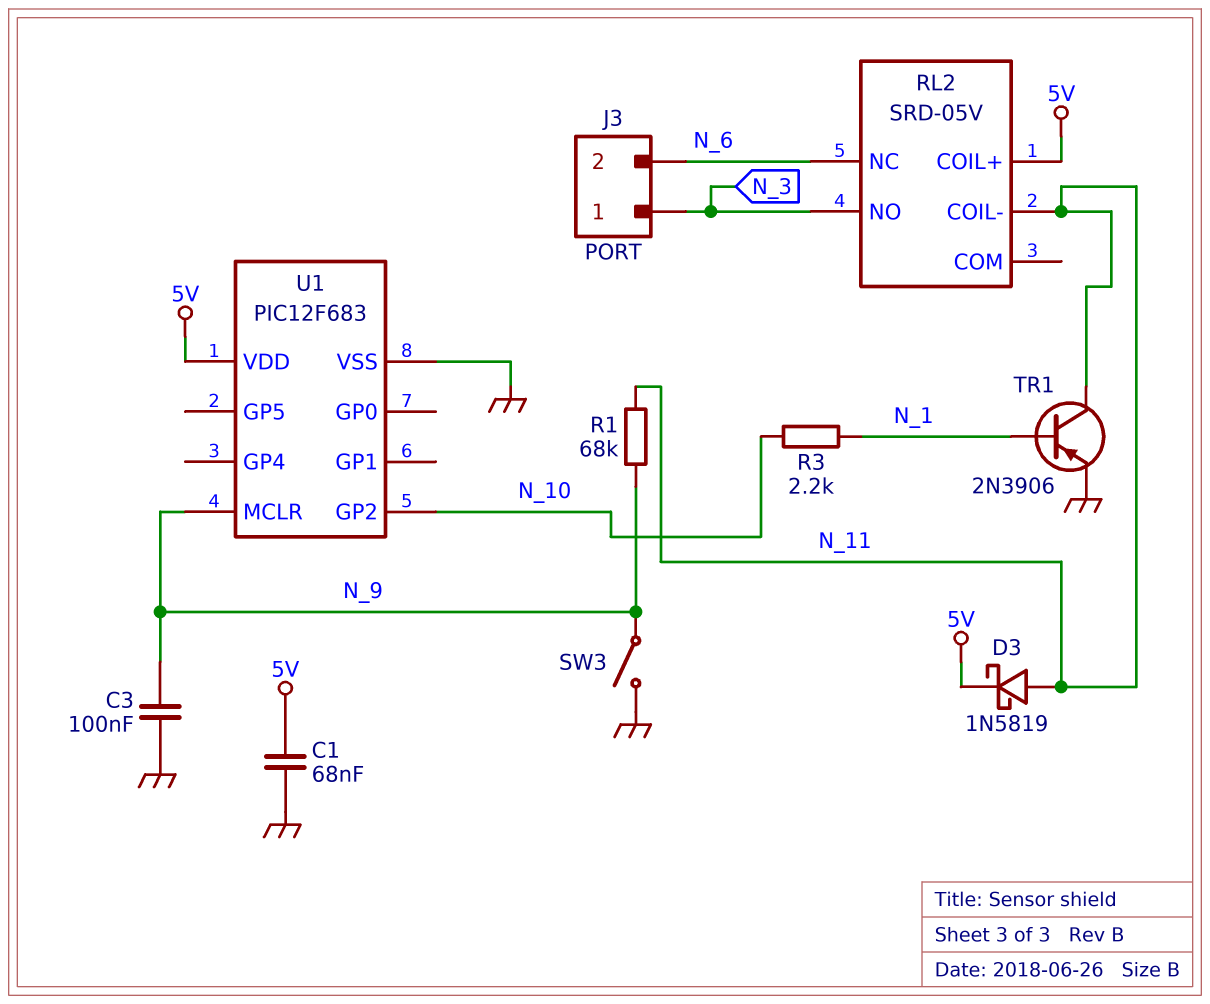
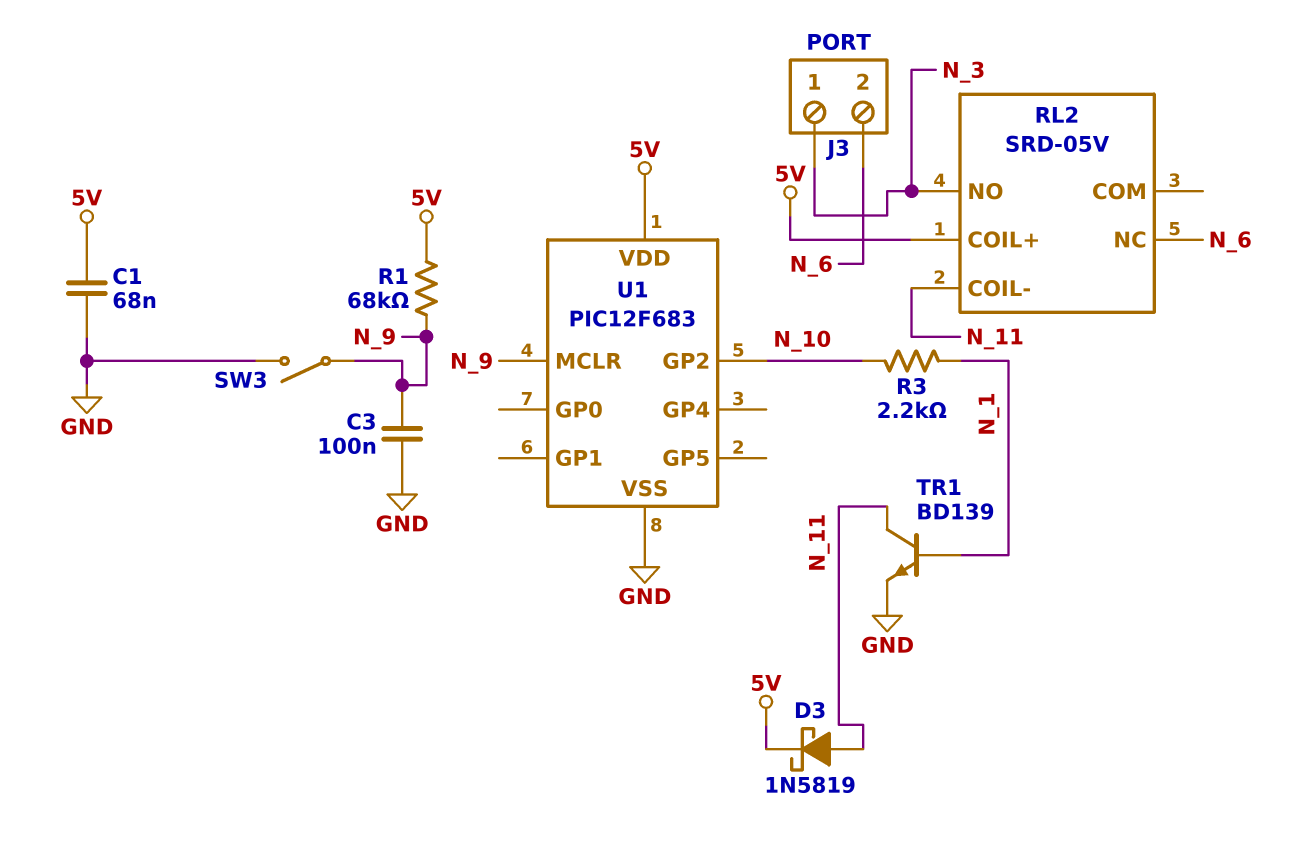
R1: 68k (N_9, N_11) -> 68k (5V, N_9)
TR1: PNP 2N3906 (B N_1, C N_11, E GND) -> NPN BD139 (B N_1, C N_11, E GND)

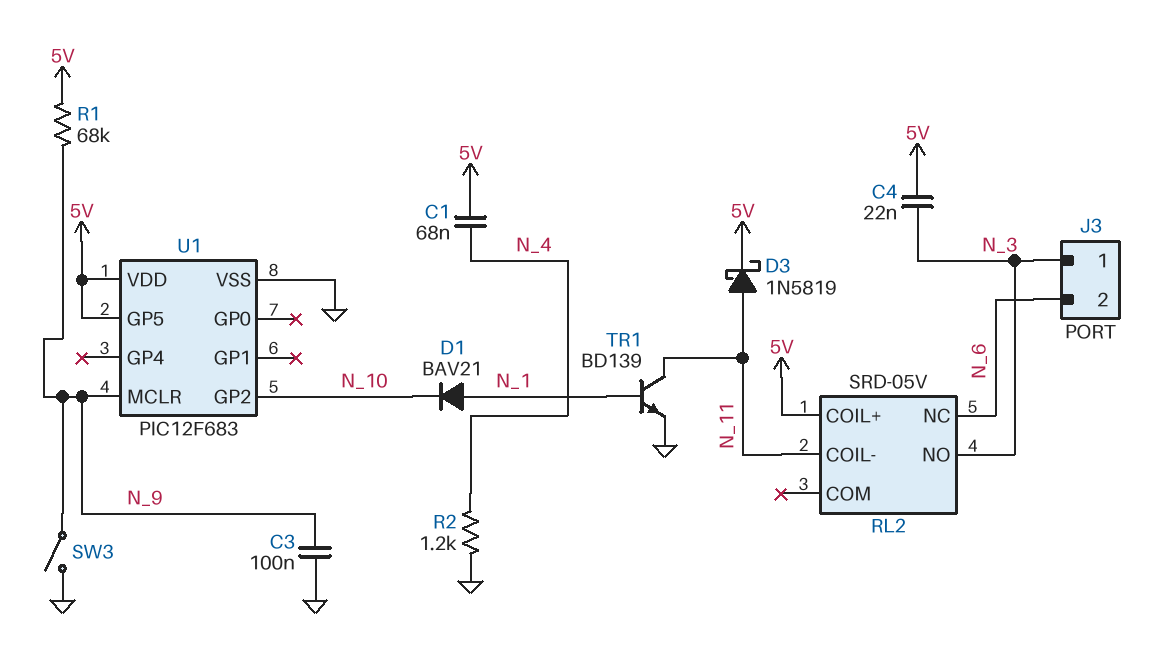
C1: 68nF (5V, GND) -> 68nF (5V, N_4)
C4: none -> 22nF (5V, N_3)
D1: none -> diode BAV21 (A N_1, K N_10)
R2: none -> 1.2k (GND, N_4)
R3: 2.2k (N_1, N_10) -> none
U1 pin GP5: none -> 5V

